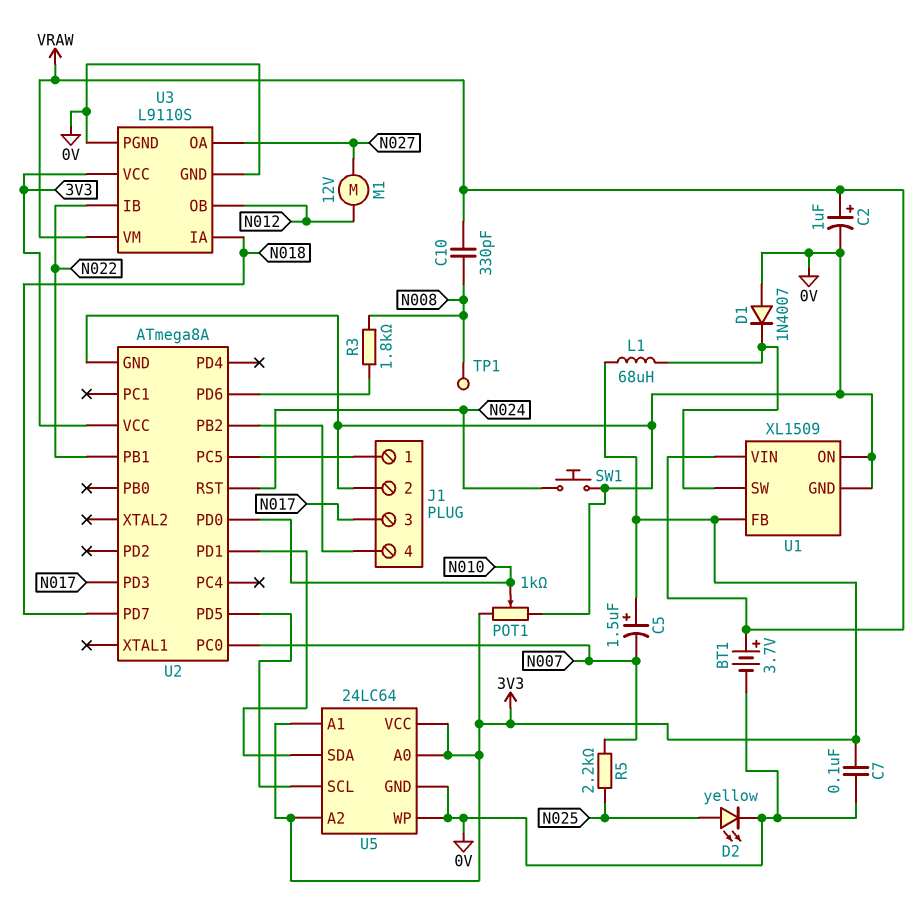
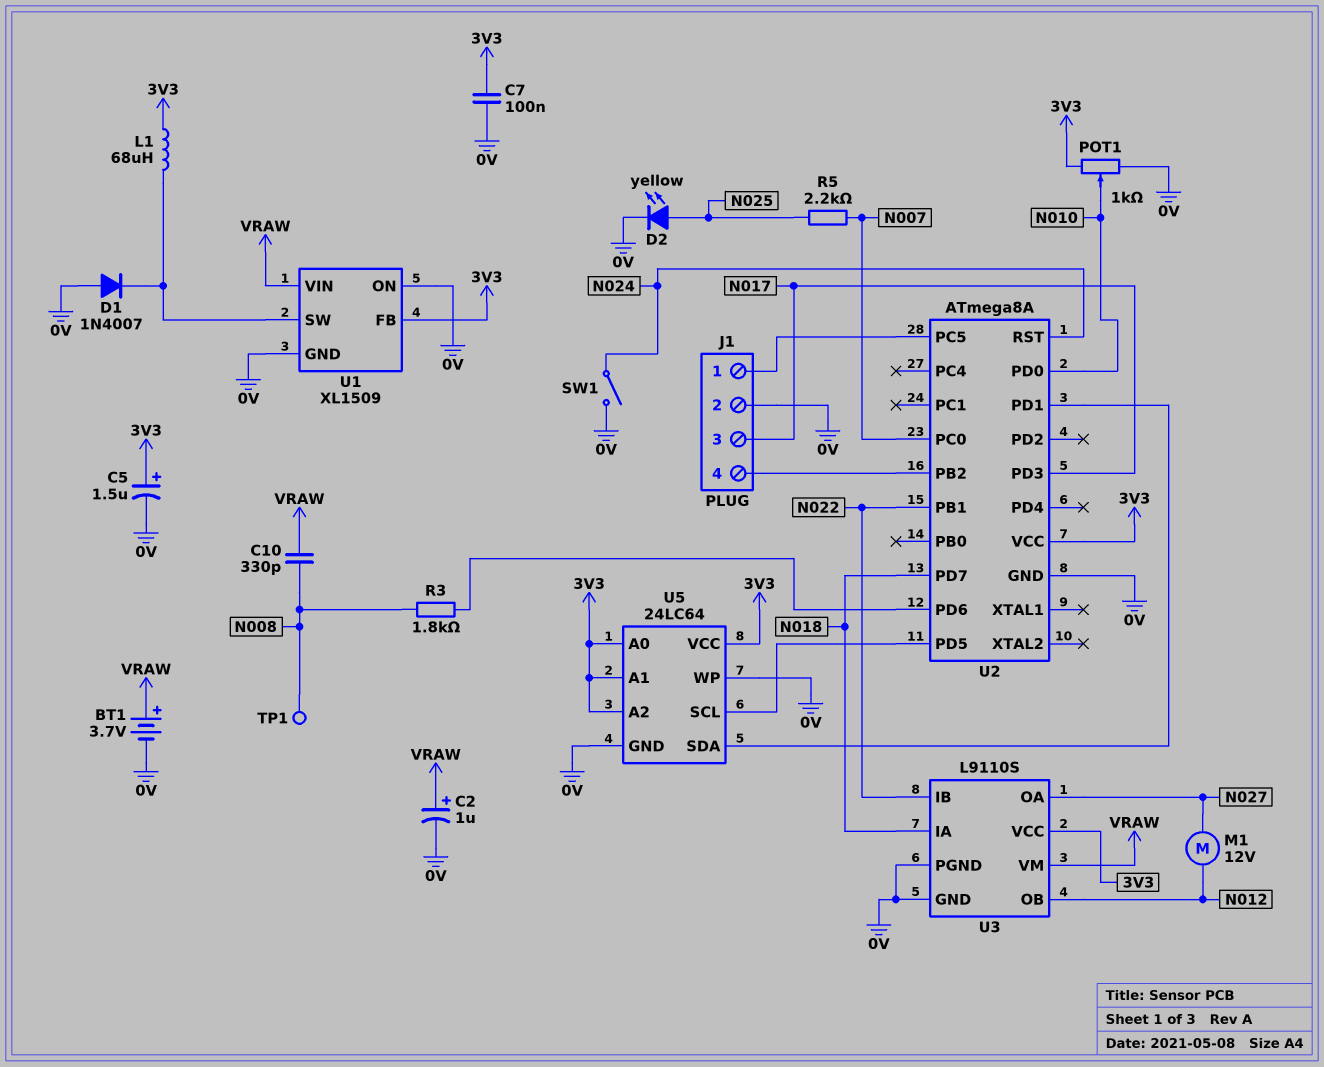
C5: 1.5uF (plus 3V3, minus N007) -> 1.5uF (plus 3V3, minus 0V)
SW1: button (0V, N024) -> switch (0V, N024)

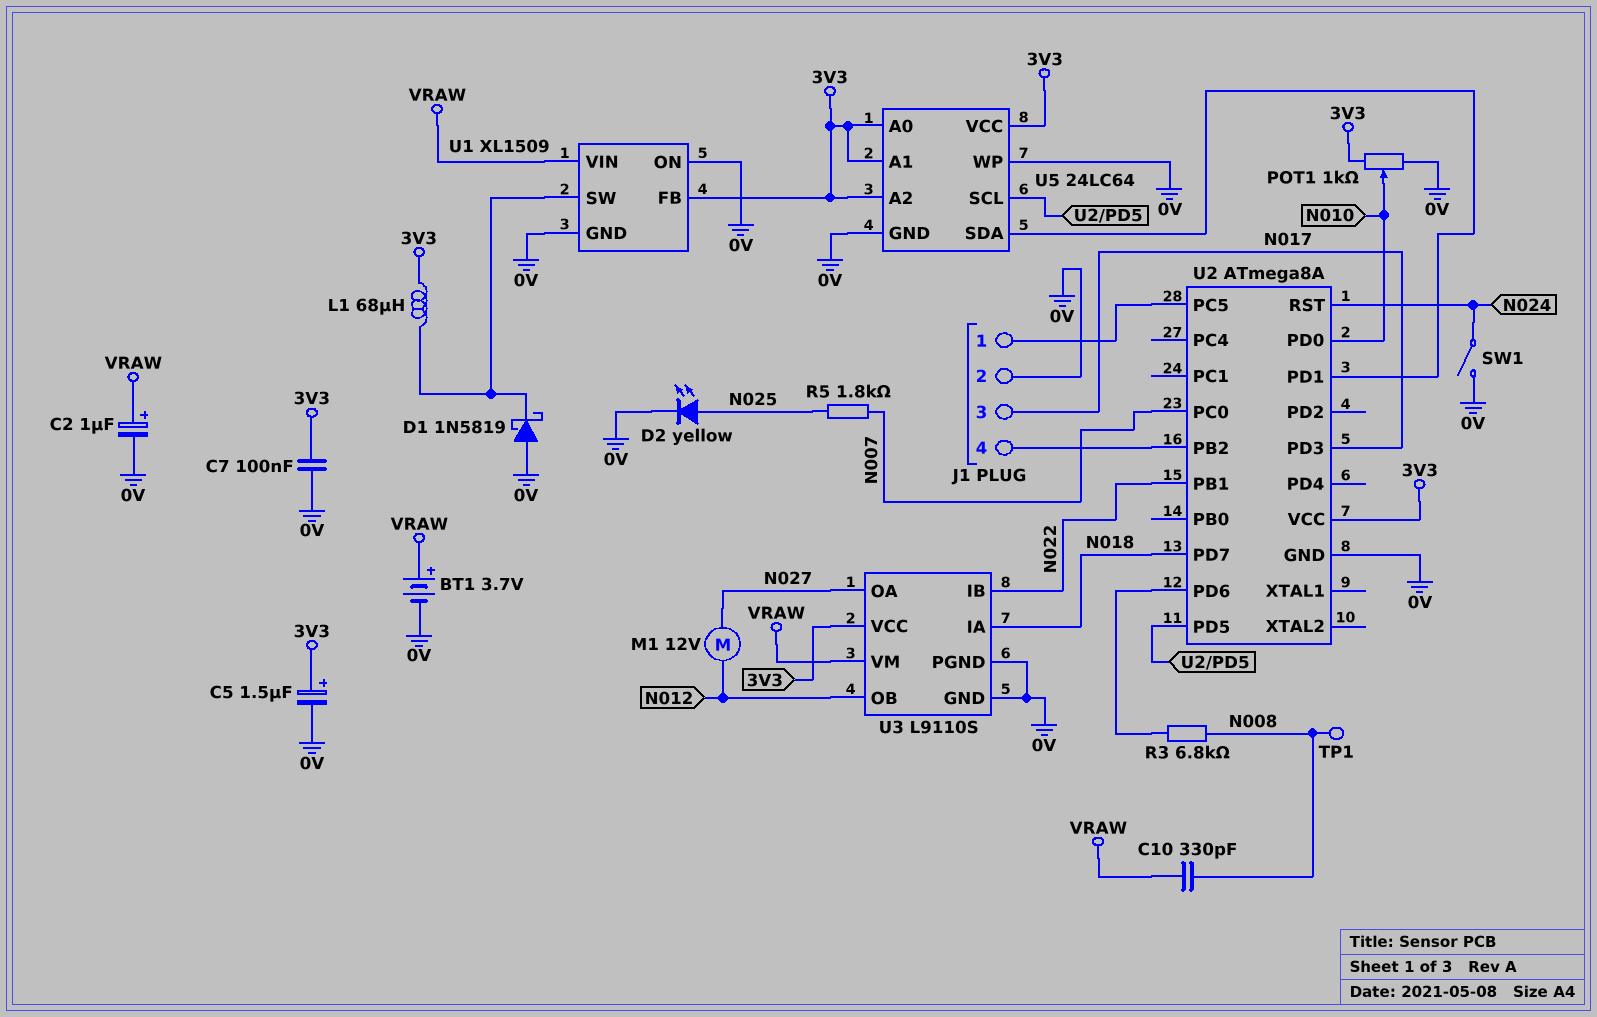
D1: diode 1N4007 (A 0V, K U1/SW) -> schottky 1N5819 (A 0V, K U1/SW)
R3: 1.8k (N008, U2/PD6) -> 6.8k (N008, U2/PD6)
R5: 2.2k (N007, N025) -> 1.8k (N007, N025)

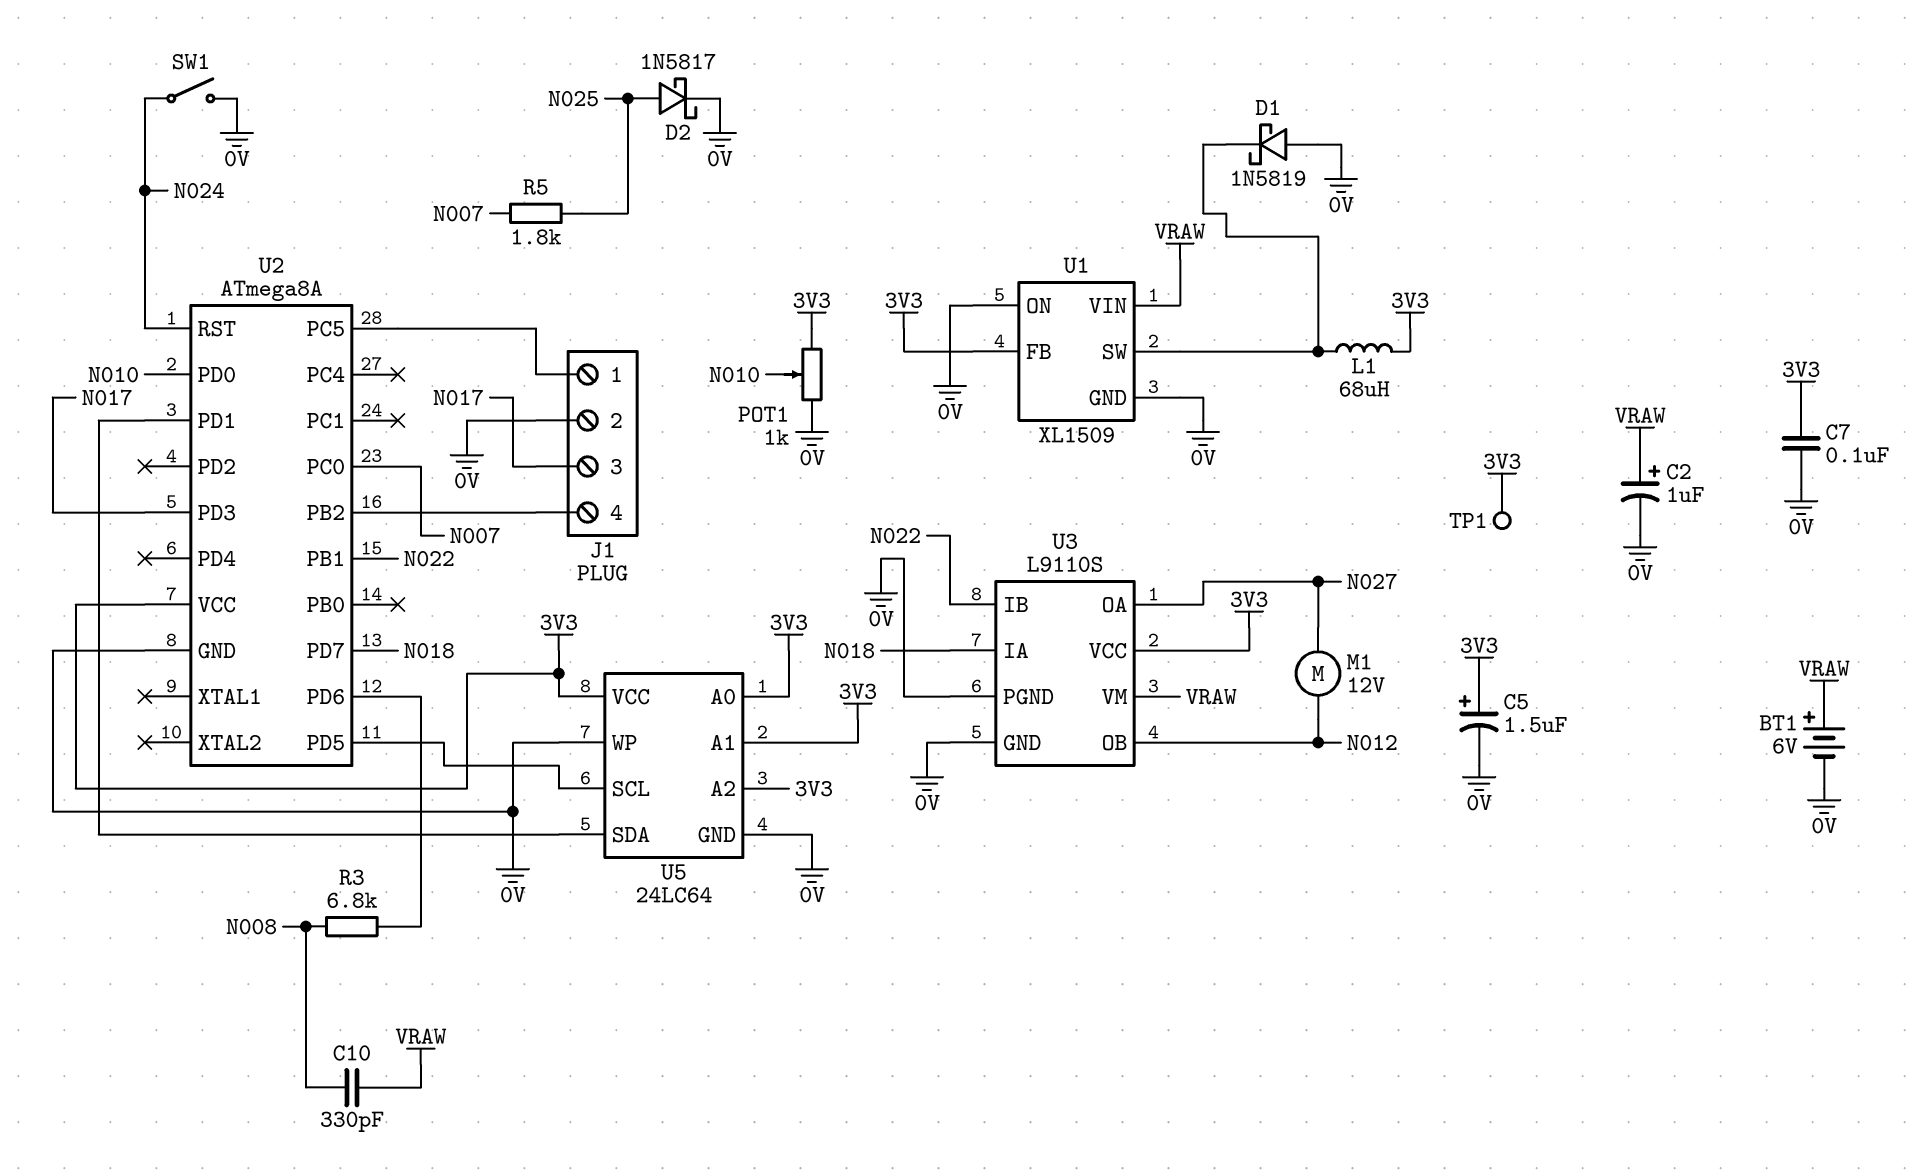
BT1: 3.7V (plus VRAW, minus 0V) -> 6V (plus VRAW, minus 0V)
D2: LED yellow (A N025, K 0V) -> schottky 1N5817 (A N025, K 0V)
TP1: test point (N008) -> test point (3V3)

